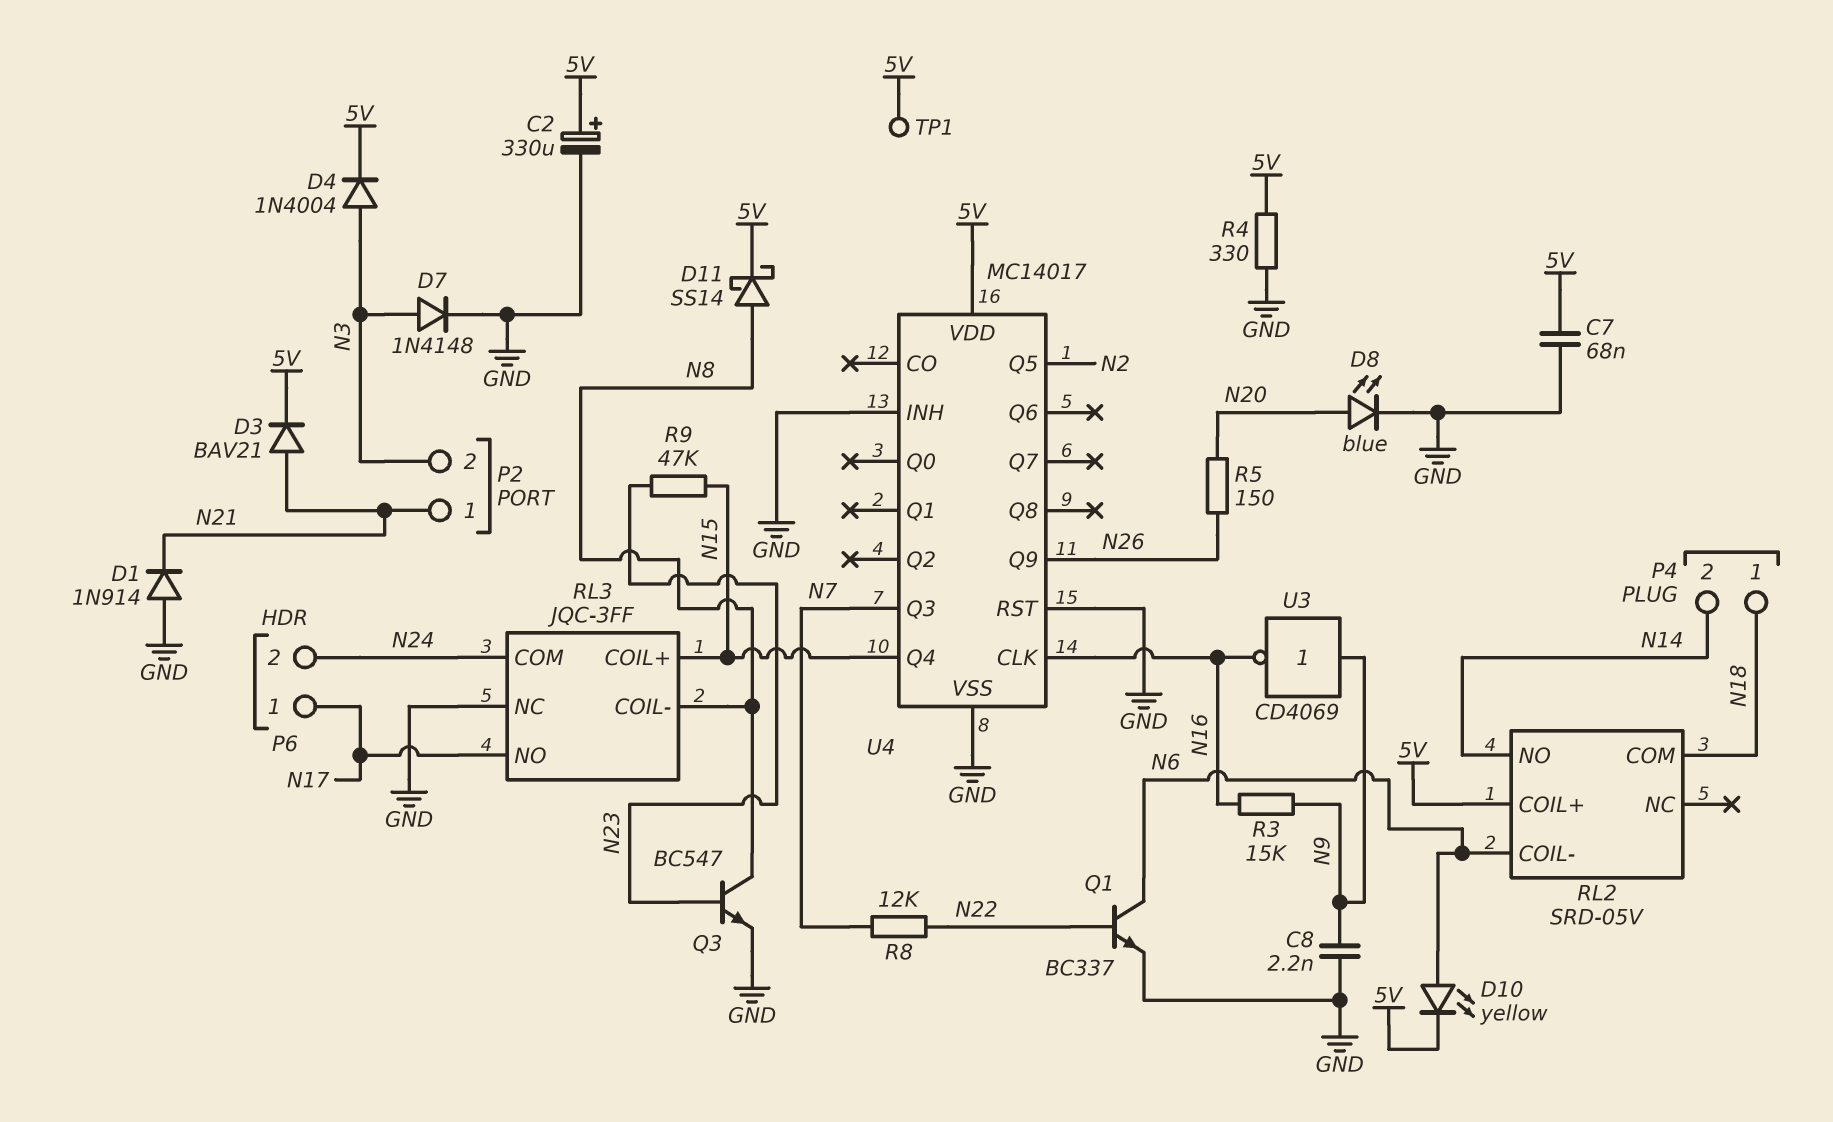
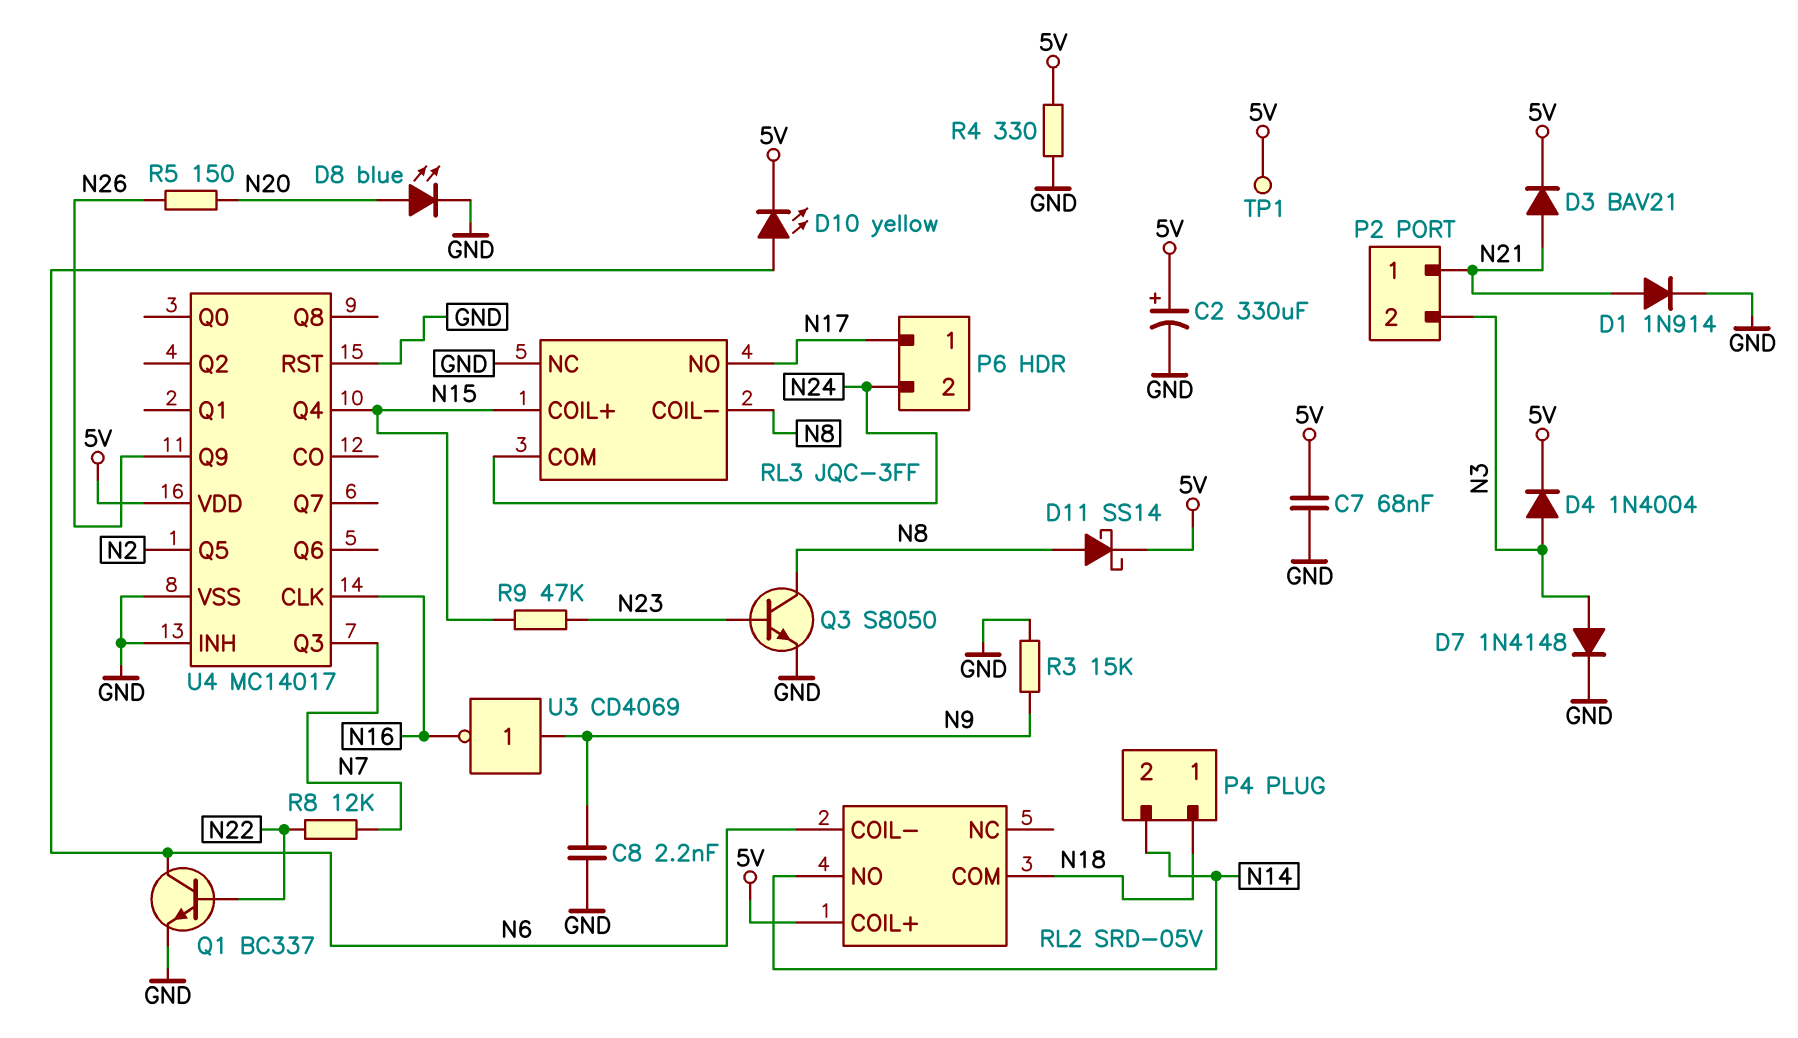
D1: diode 1N914 (A GND, K N21) -> diode 1N914 (A N21, K GND)
Q3: NPN BC547 (B N23, C N8, E GND) -> NPN S8050 (B N23, C N8, E GND)
R3: 15k (N9, N16) -> 15k (GND, N9)

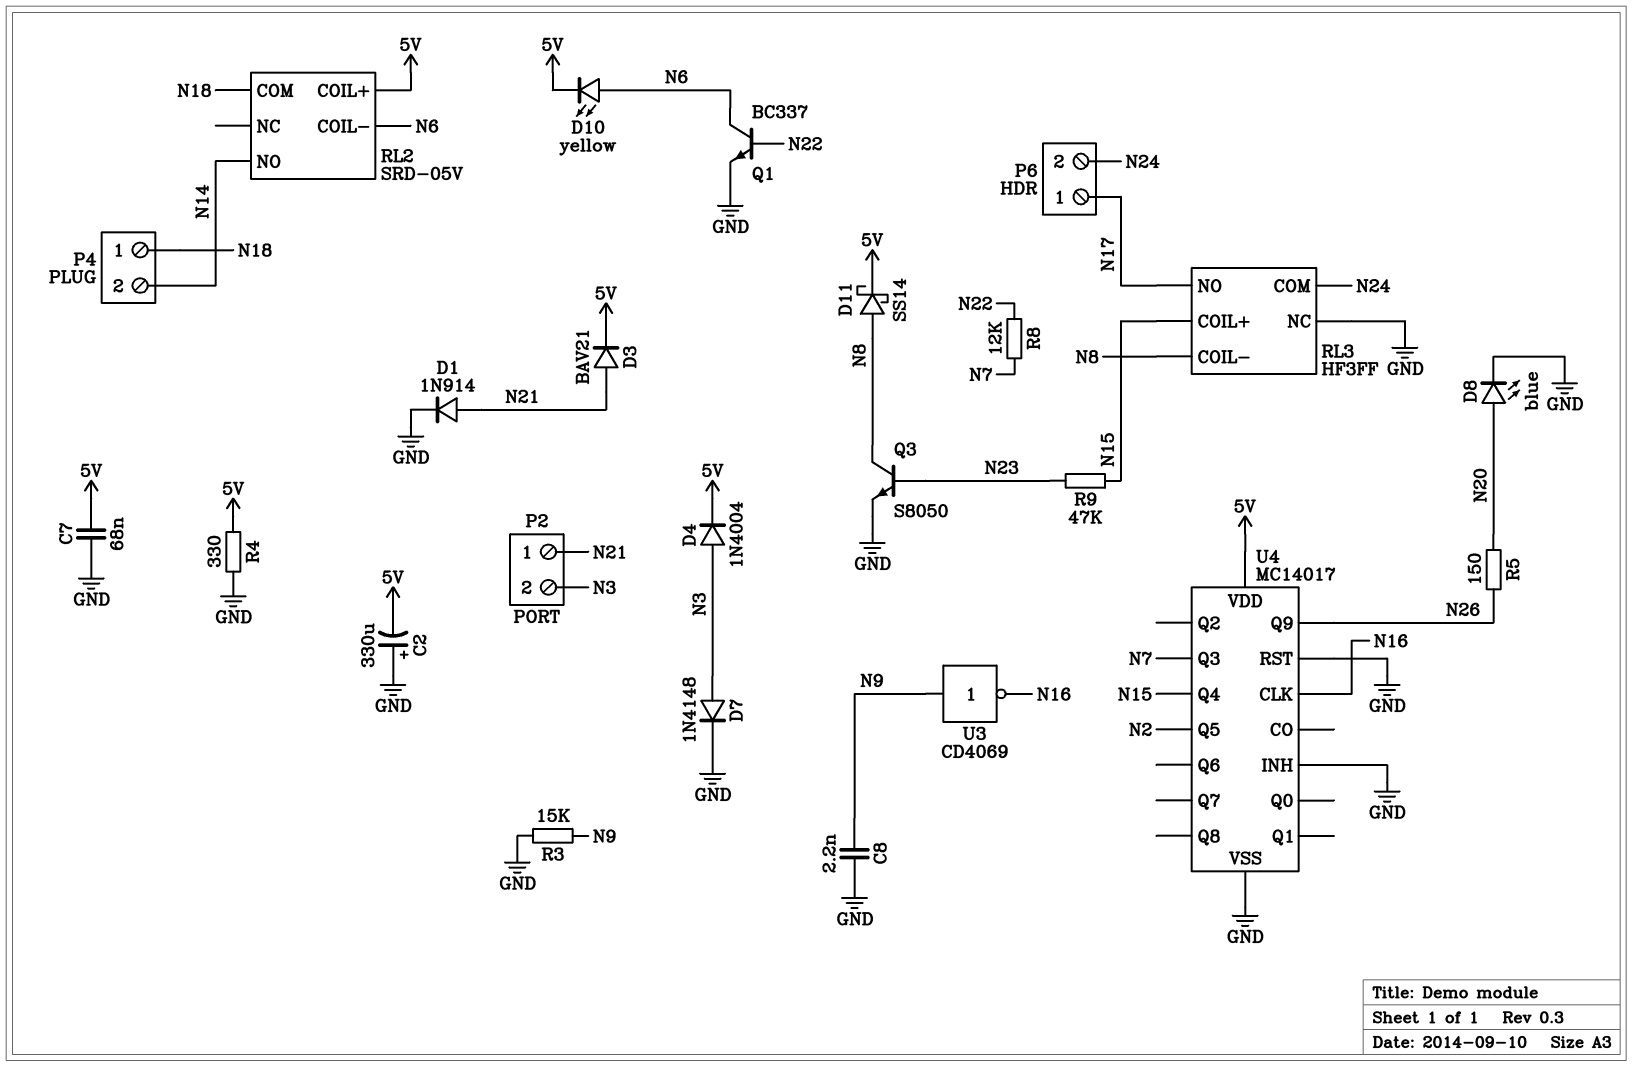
C2: 330uF (plus 5V, minus GND) -> 330uF (plus GND, minus 5V)
RL3: JQC-3FF -> HF3FF
TP1: test point (5V) -> none

